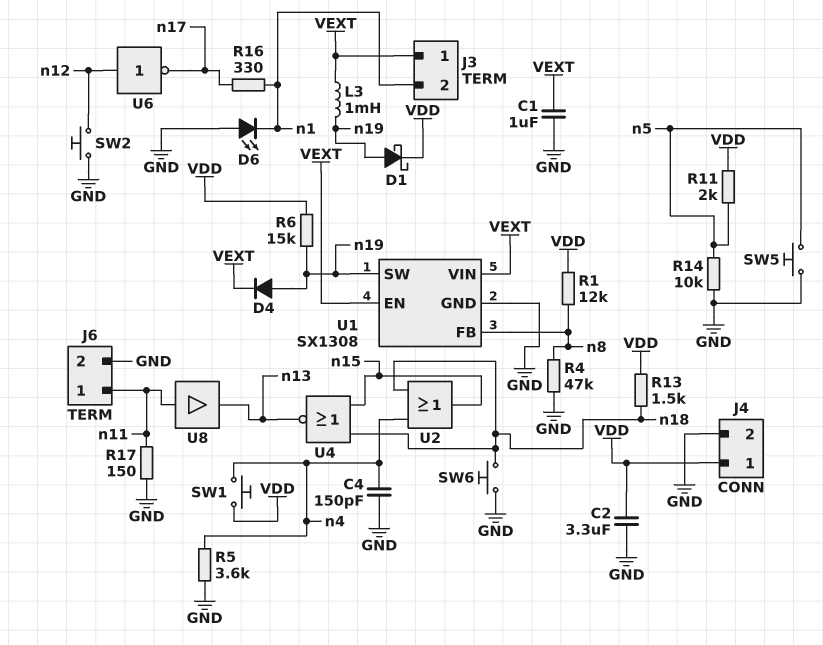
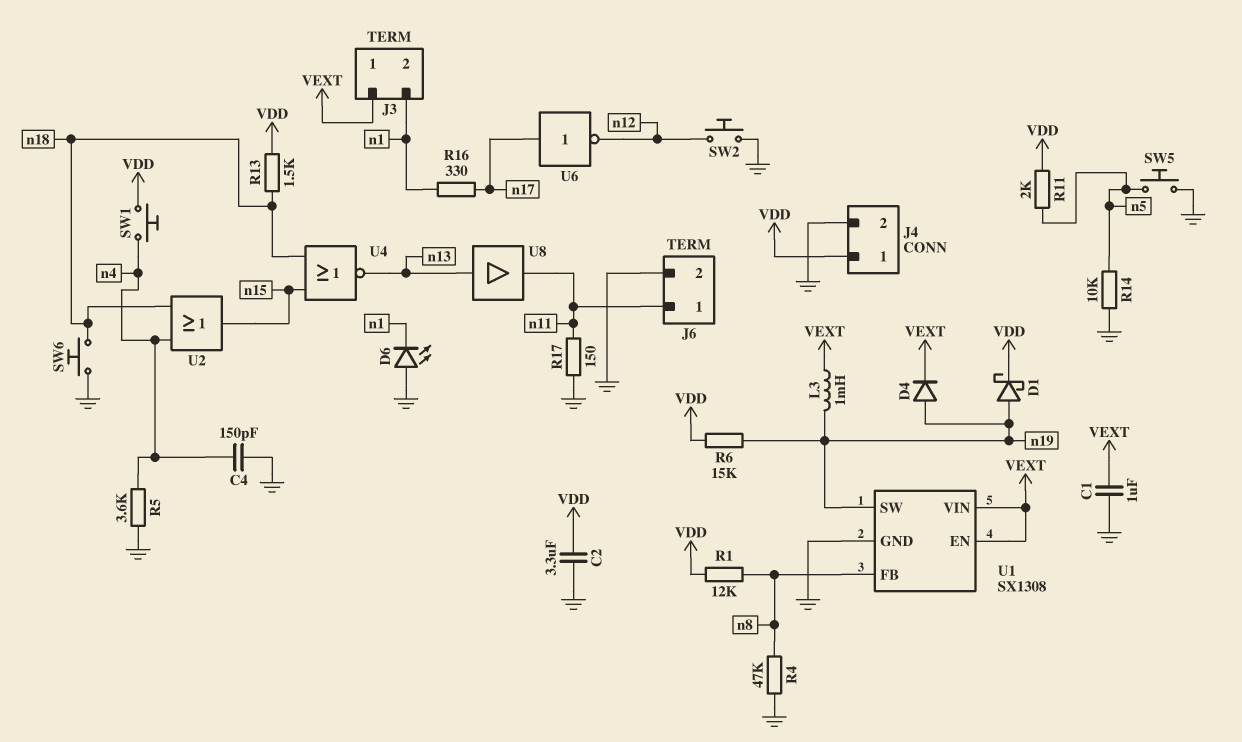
U6: NOT (in n12, out n17) -> NOT (in n17, out n12)
U8: buffer (in n11, out n13) -> buffer (in n13, out n11)

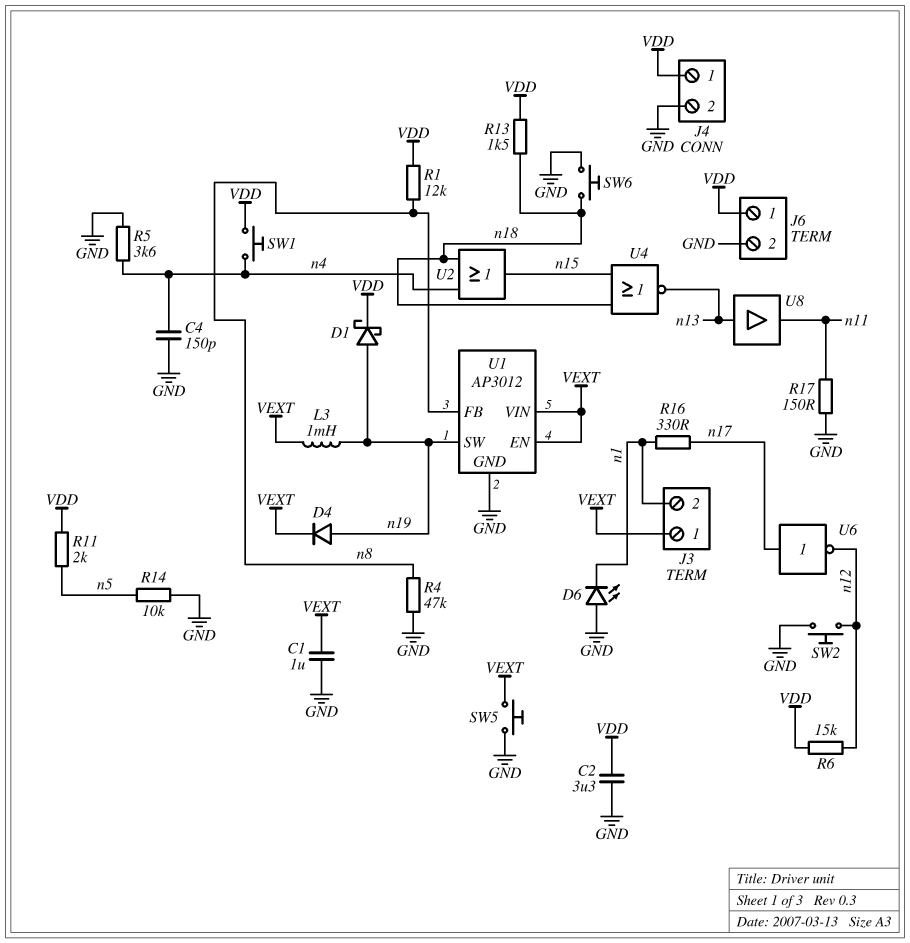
J6 pin 1: n11 -> VDD
R6: 15k (VDD, n19) -> 15k (VDD, n12)
SW5: button (GND, n5) -> button (GND, VEXT)
U1: SX1308 -> AP3012

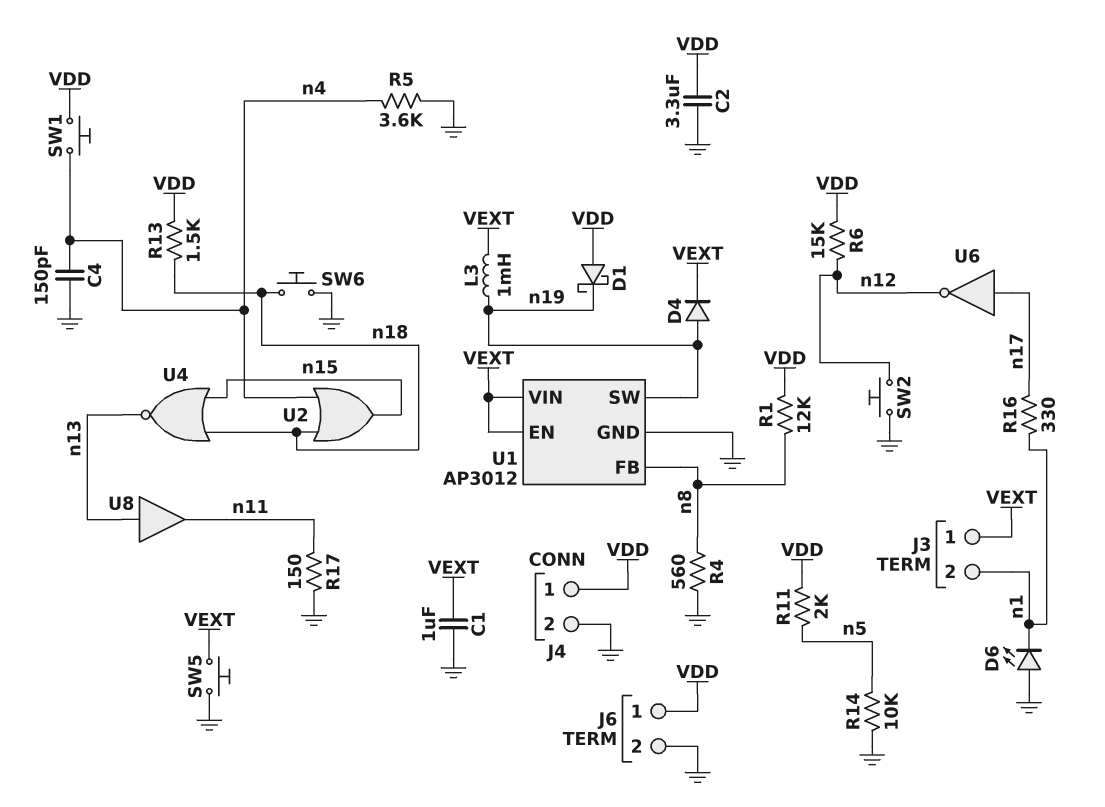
D1: schottky (A n19, K VDD) -> schottky (A VDD, K n19)
R4: 47k (GND, n8) -> 560 (GND, n8)

